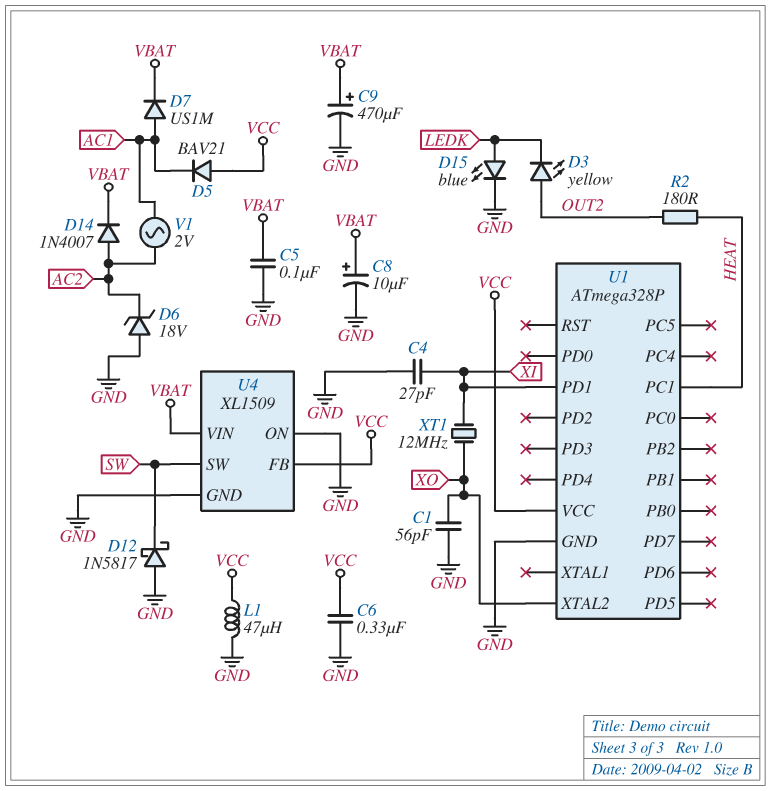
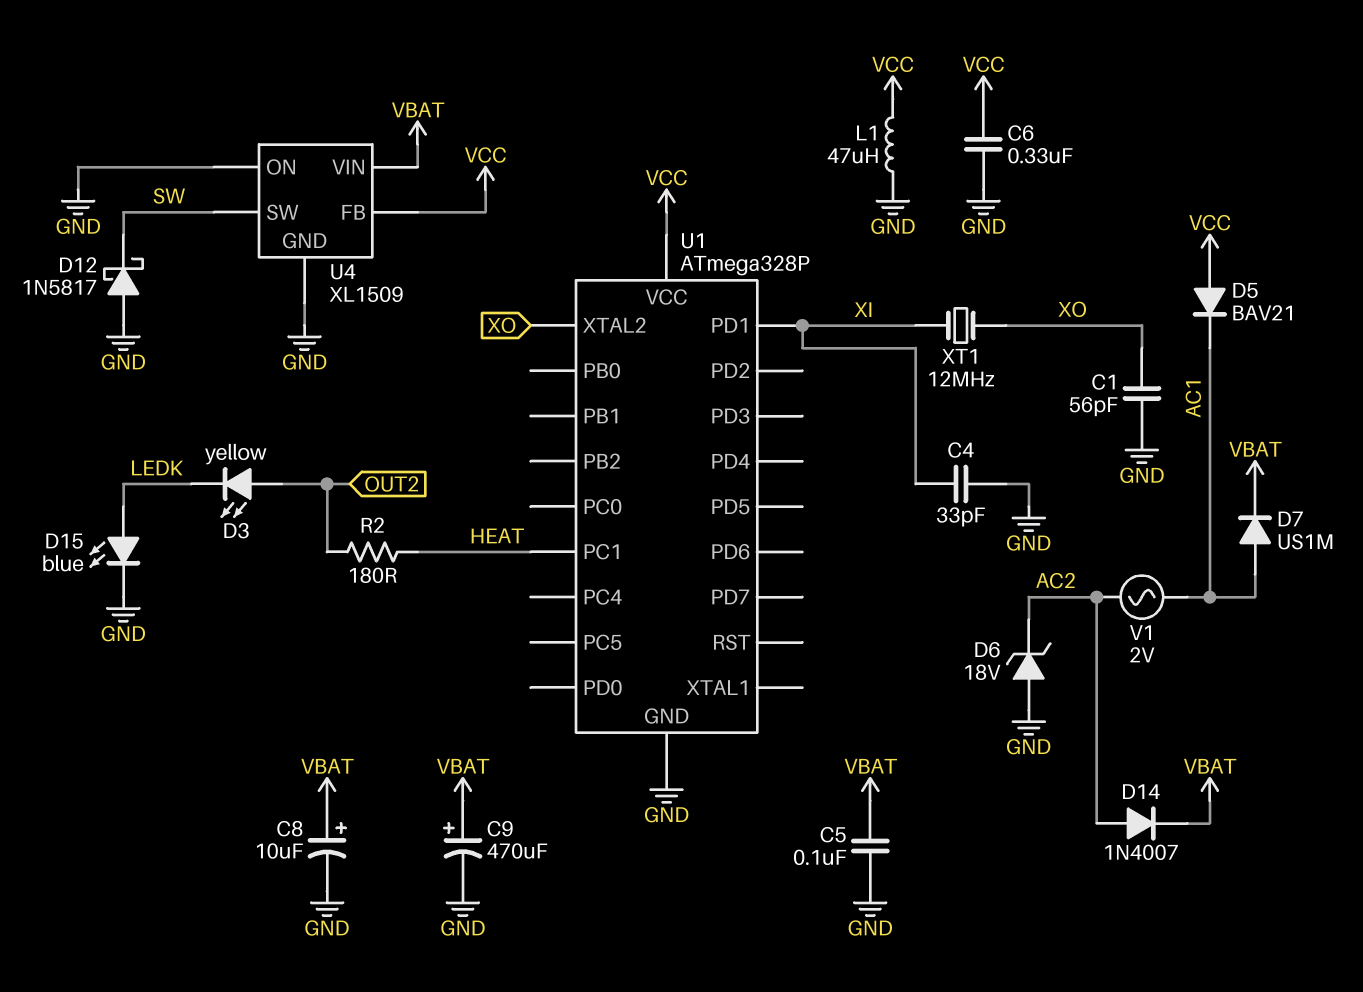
C4: 27pF (GND, XI) -> 33pF (GND, XI)

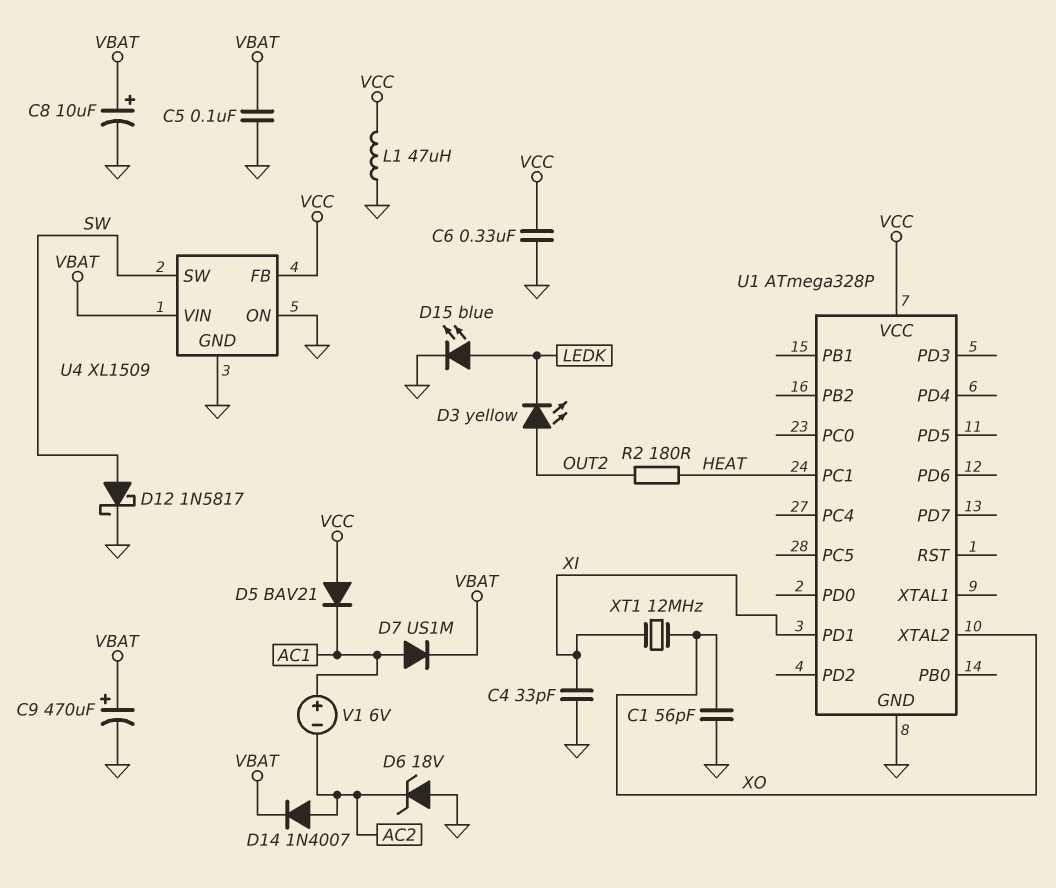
D12: schottky 1N5817 (A GND, K SW) -> schottky 1N5817 (A SW, K GND)
V1: AC 2V (AC1, AC2) -> 6V (plus AC1, minus AC2)

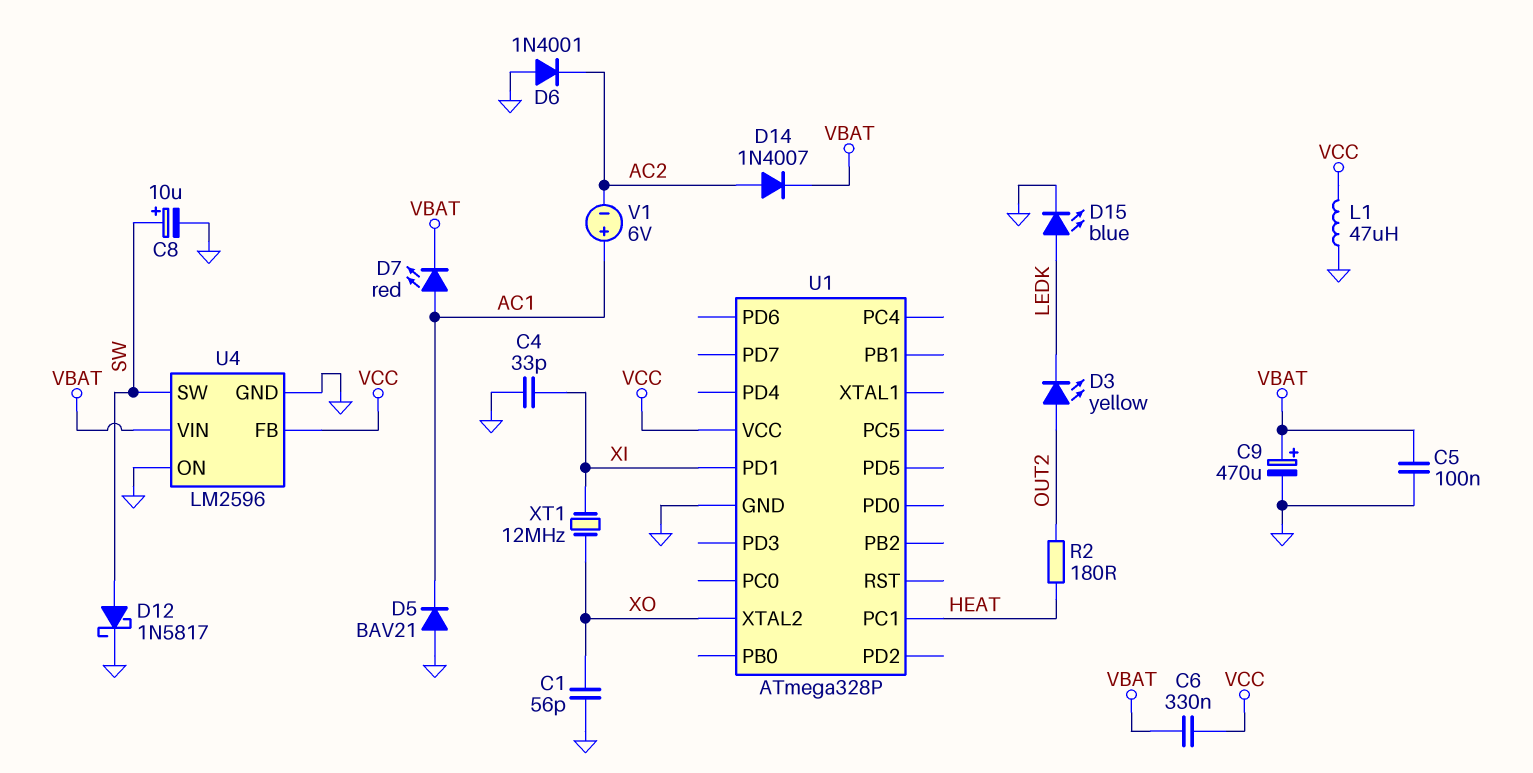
C6: 330nF (GND, VCC) -> 330nF (VBAT, VCC)
C8: 10uF (plus VBAT, minus GND) -> 10uF (plus SW, minus GND)
D5: diode BAV21 (A VCC, K AC1) -> diode BAV21 (A GND, K AC1)
D6: zener 18V (A GND, K AC2) -> diode 1N4001 (A GND, K AC2)
D7: diode US1M (A AC1, K VBAT) -> LED red (A AC1, K VBAT)
U4: XL1509 -> LM2596

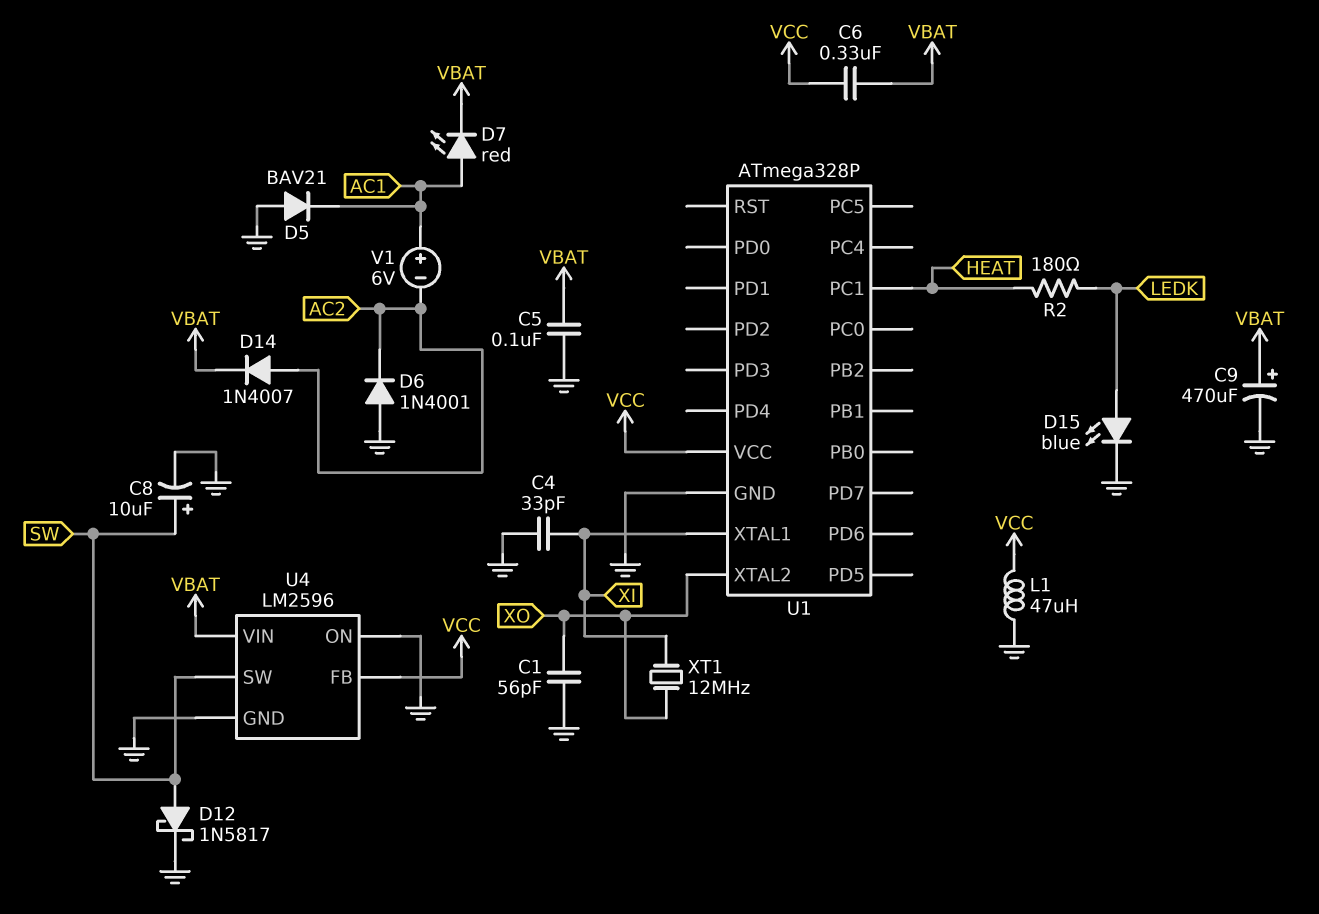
D3: LED yellow (A OUT2, K LEDK) -> none
R2: 180 (HEAT, OUT2) -> 180 (HEAT, LEDK)
U1 pin PD1: XI -> none
U1 pin XTAL1: none -> XI

